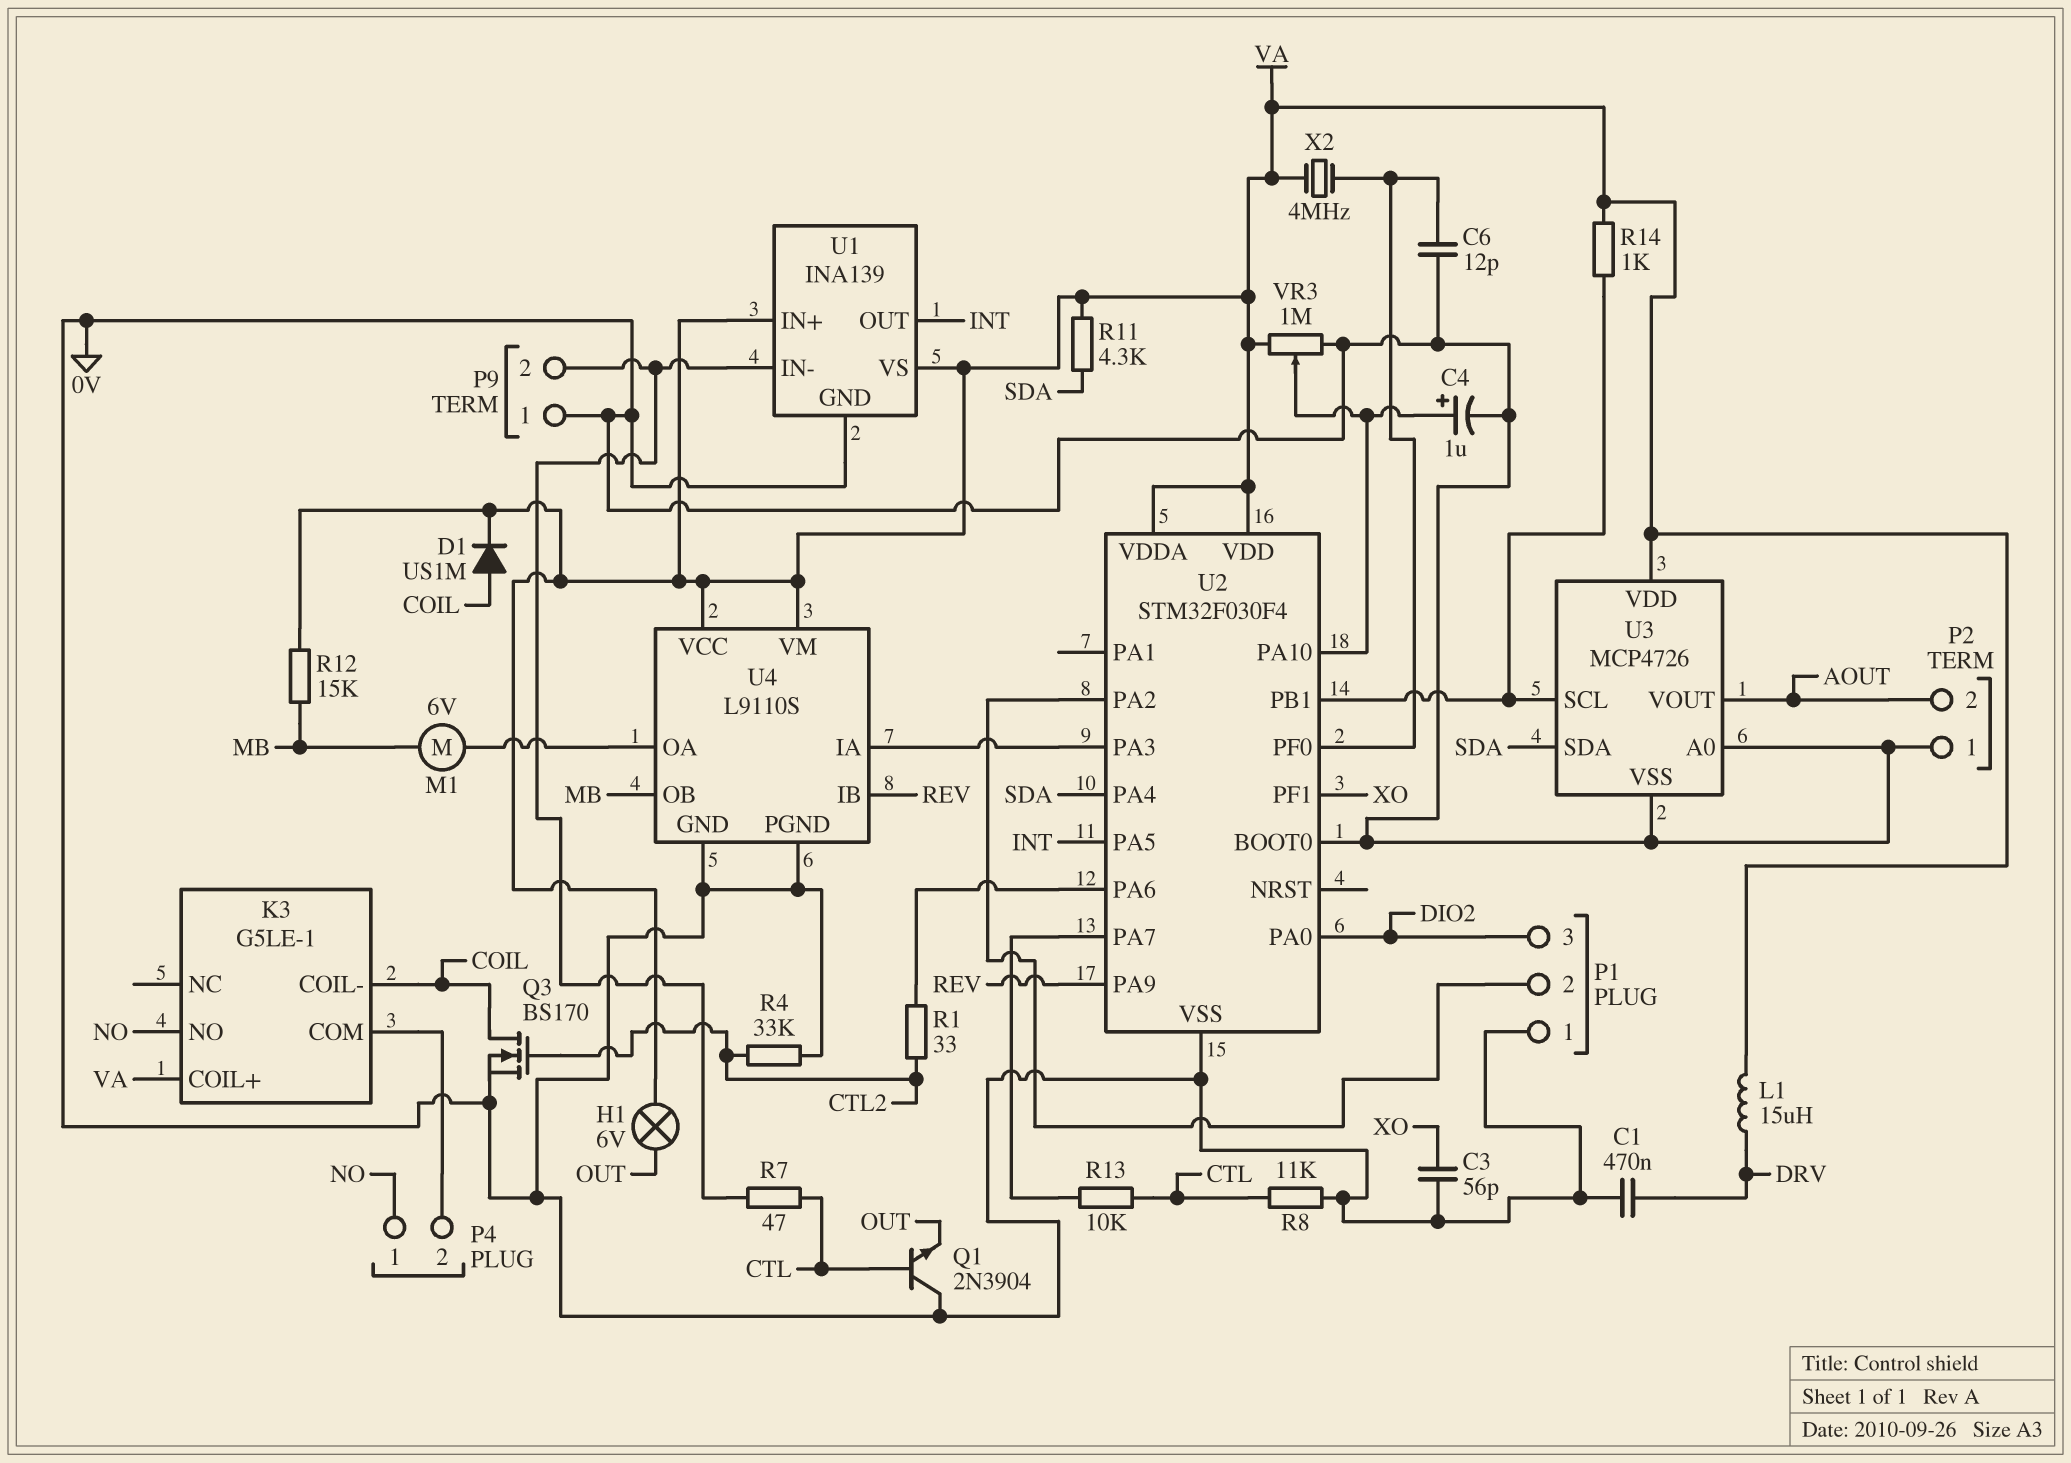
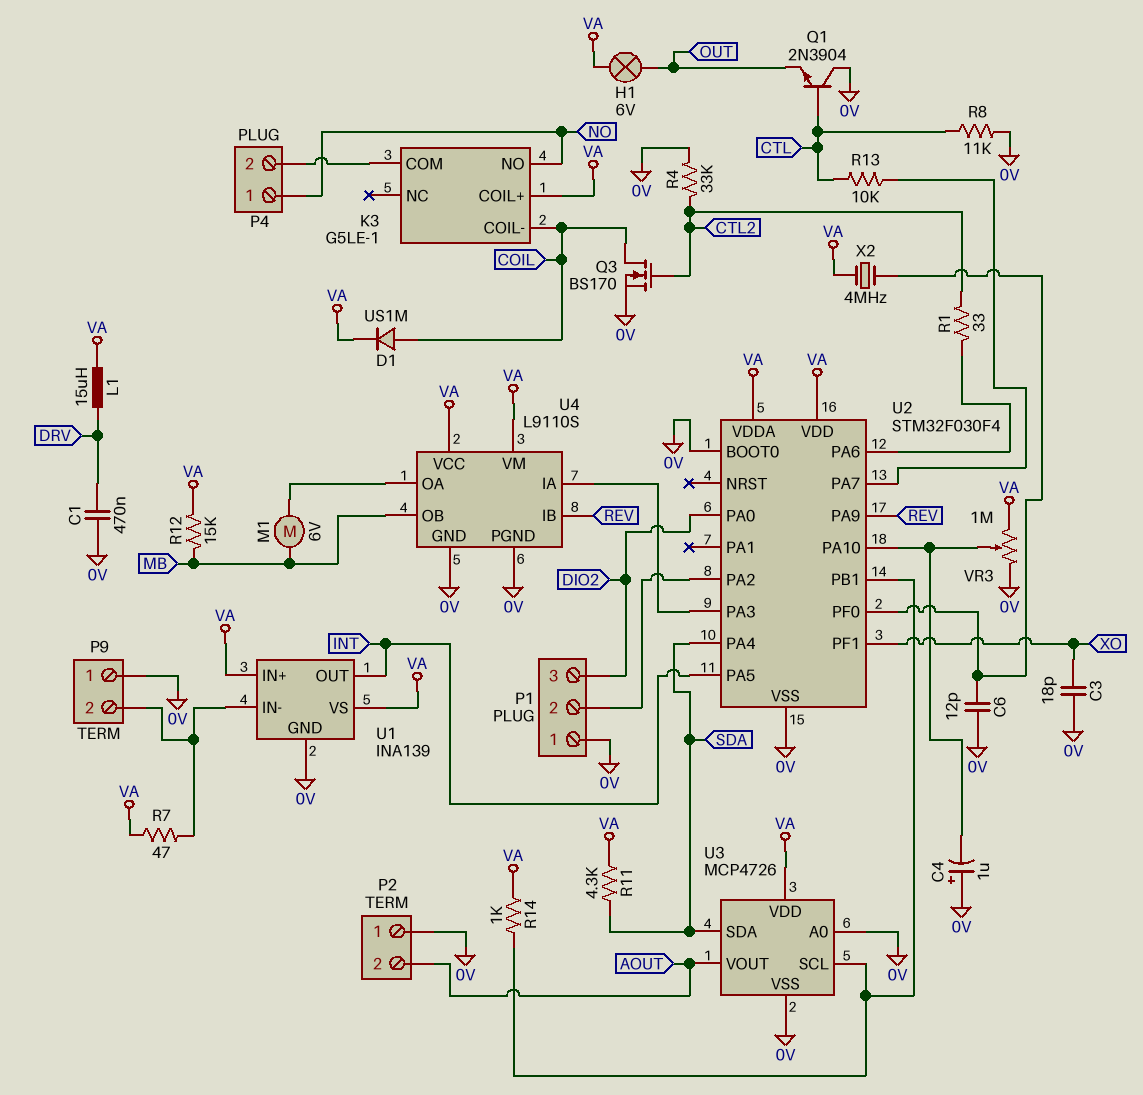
C3: 56pF (0V, XO) -> 18pF (0V, XO)
C4: 1uF (plus U2/PA10, minus 0V) -> 1uF (plus 0V, minus U2/PA10)
R7: 47 (CTL, P9/2) -> 47 (P9/2, VA)

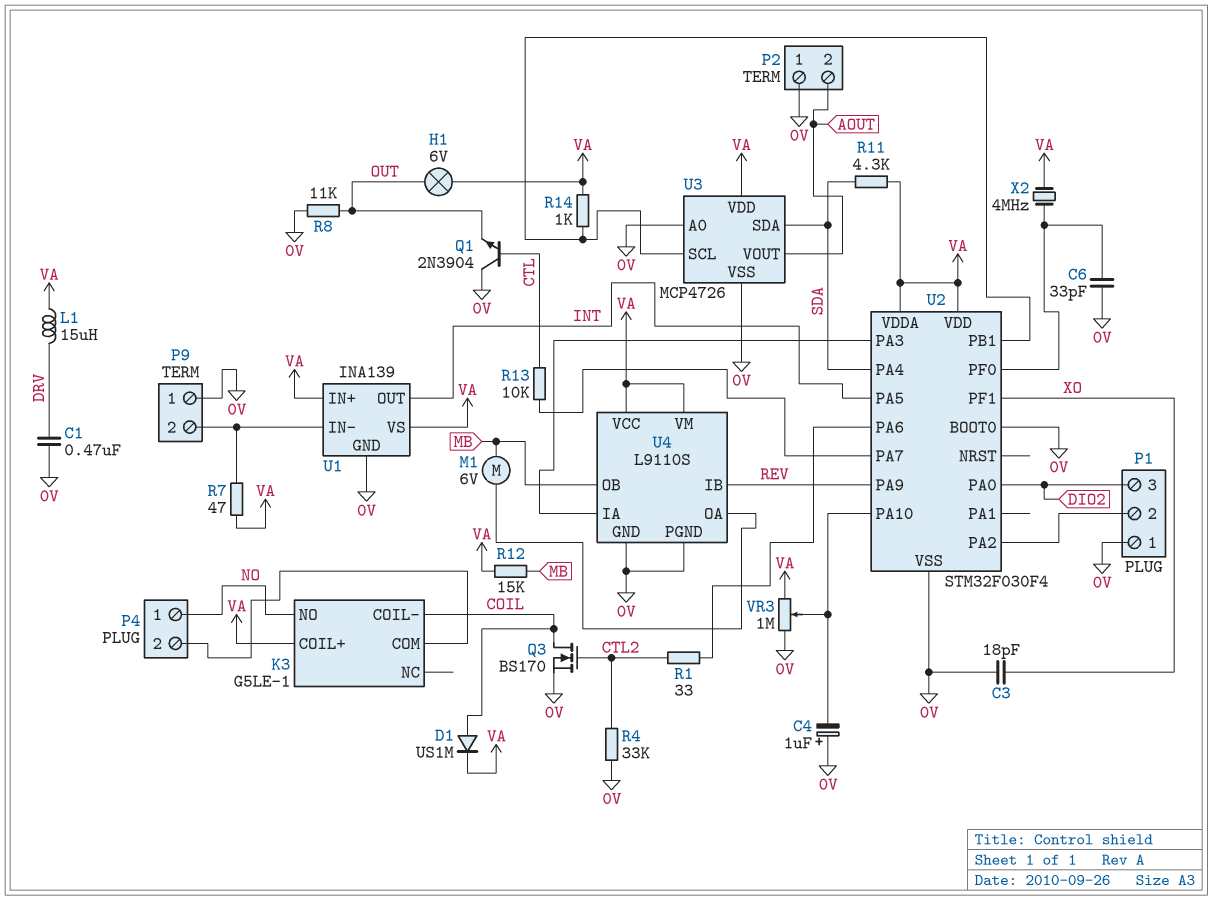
C6: 12pF (0V, U2/PF0) -> 33pF (0V, U2/PF0)
R8: 11k (0V, CTL) -> 11k (0V, OUT)

